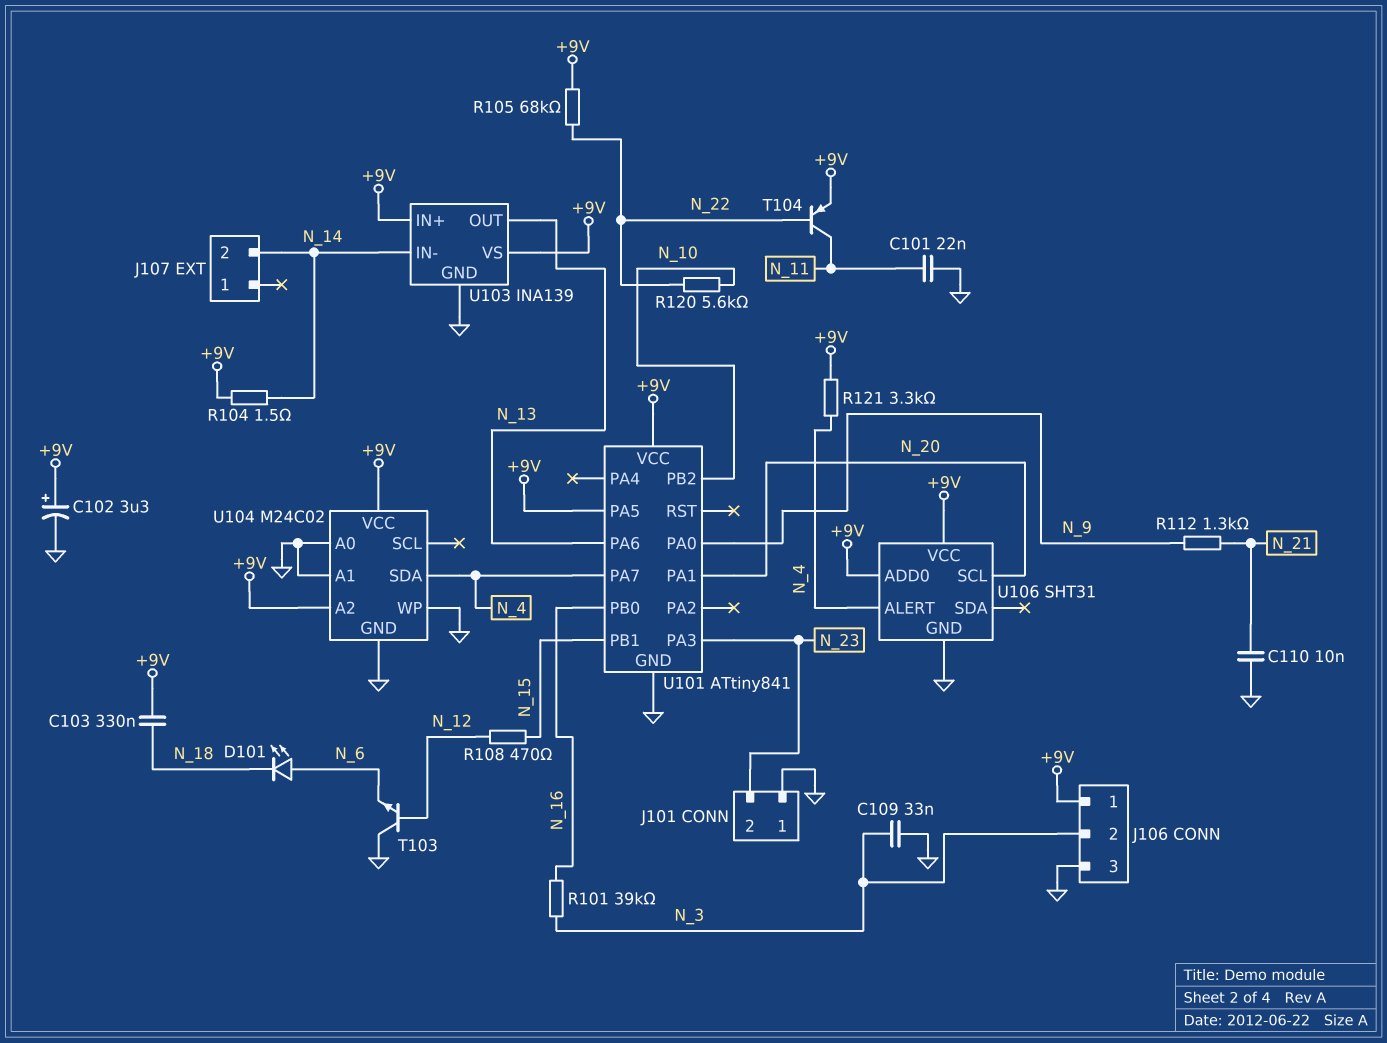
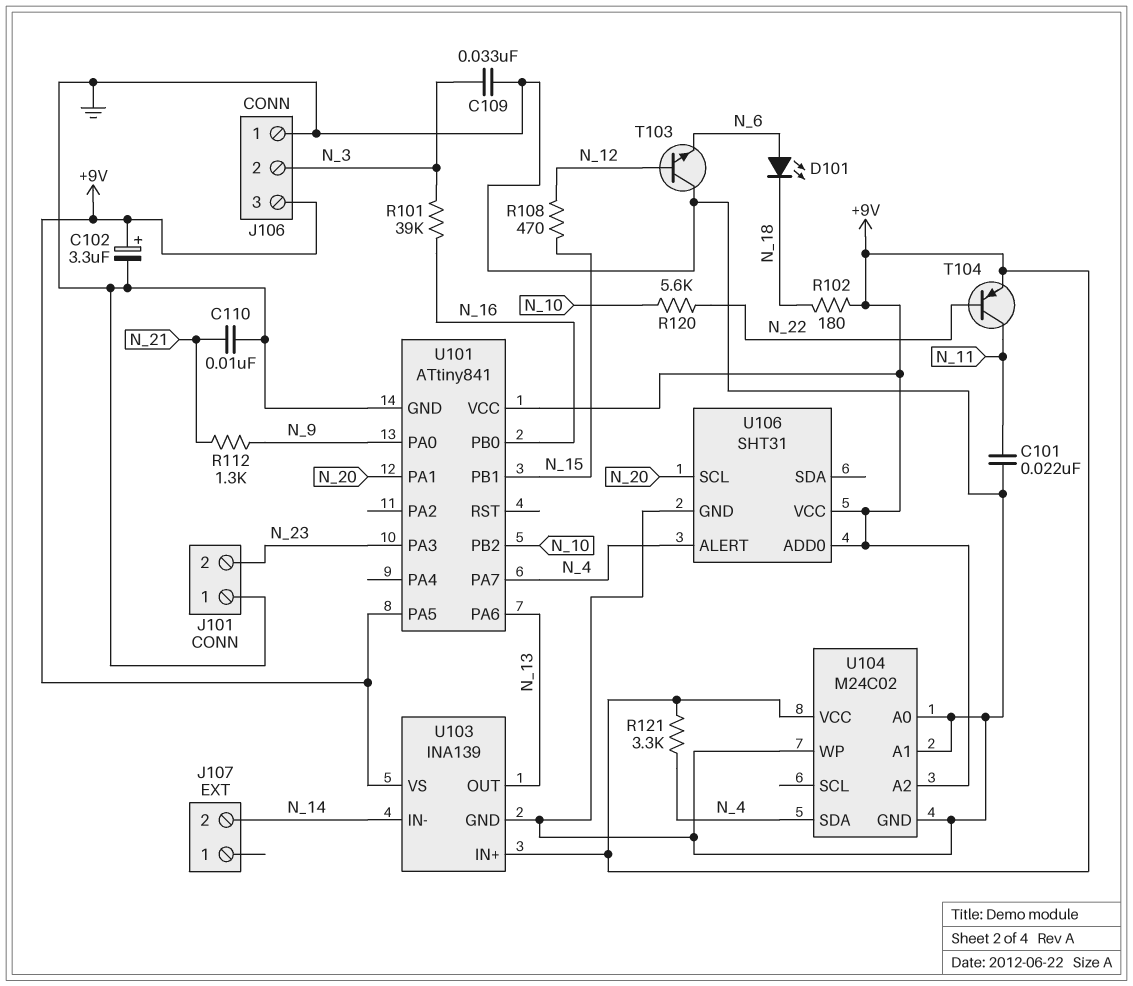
C103: 330nF (+9V, N_18) -> none
J106 pin 1: +9V -> GND
J106 pin 3: GND -> +9V
R102: none -> 180 (+9V, N_18)
R104: 1.5 (+9V, N_14) -> none
R105: 68k (+9V, N_22) -> none

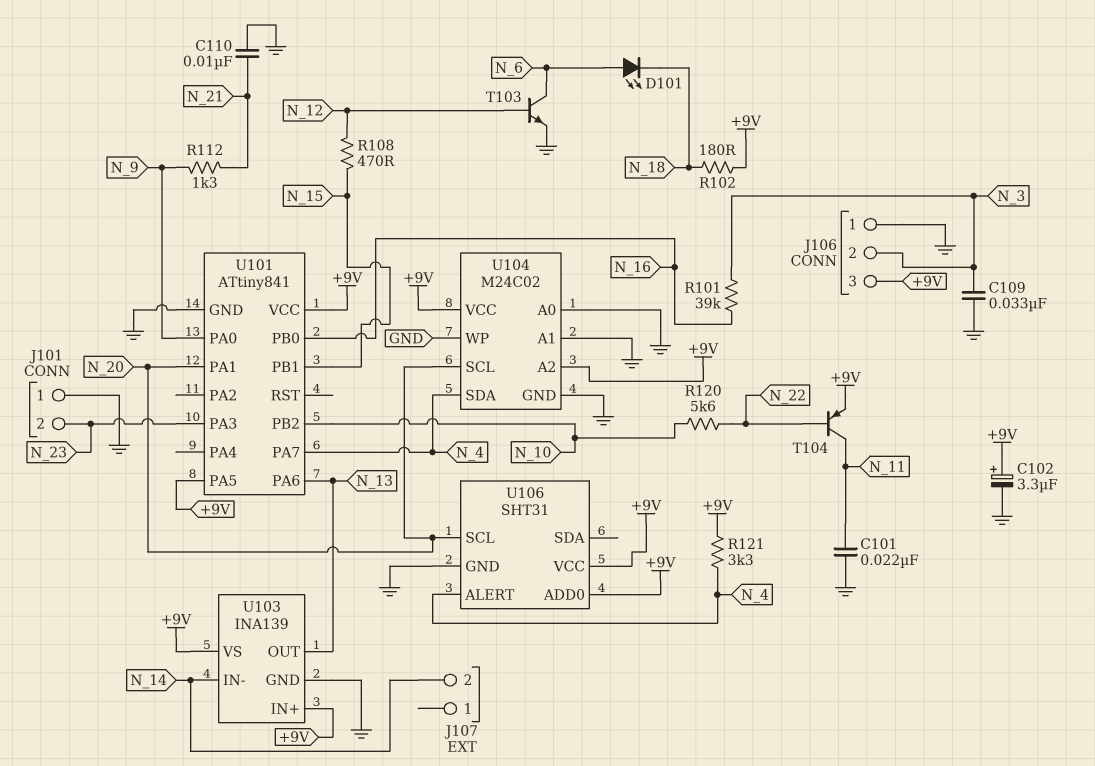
T103: NPN (B N_12, C GND, E N_6) -> NPN (B N_12, C N_6, E GND)
U104 pin SCL: none -> N_20

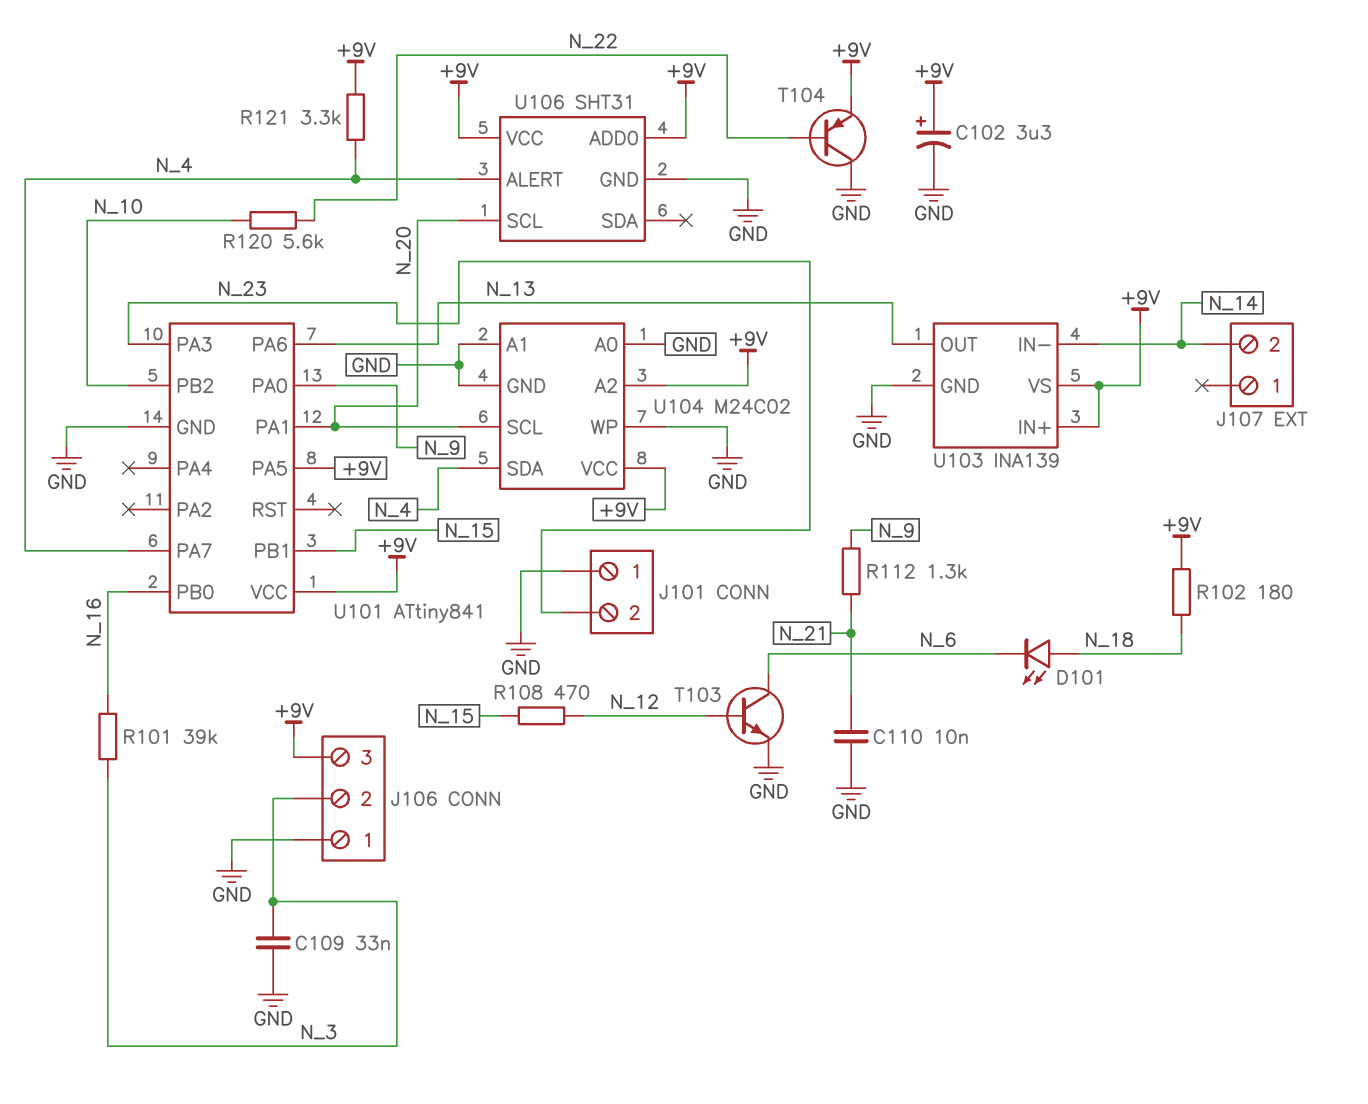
C101: 22nF (GND, N_11) -> none
D101: LED (A N_6, K N_18) -> LED (A N_18, K N_6)
T104: PNP (B N_22, C N_11, E +9V) -> PNP (B N_22, C GND, E +9V)

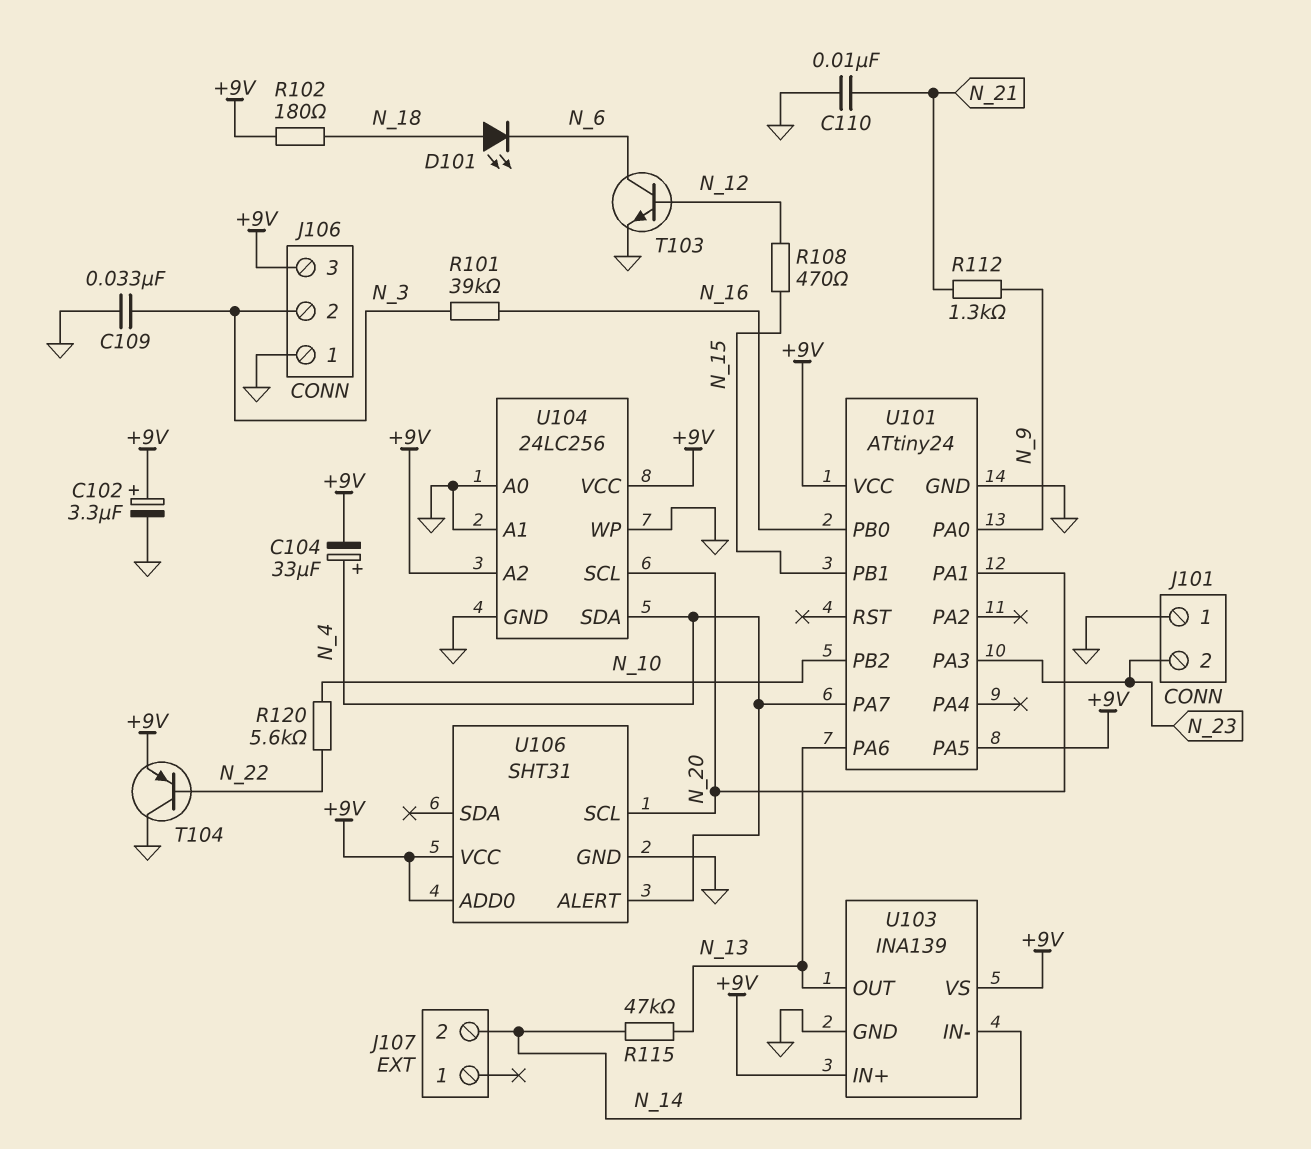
C104: none -> 33uF (plus N_4, minus +9V)
R115: none -> 47k (N_13, N_14)
R121: 3.3k (+9V, N_4) -> none
U101: ATtiny841 -> ATtiny24
U104: M24C02 -> 24LC256

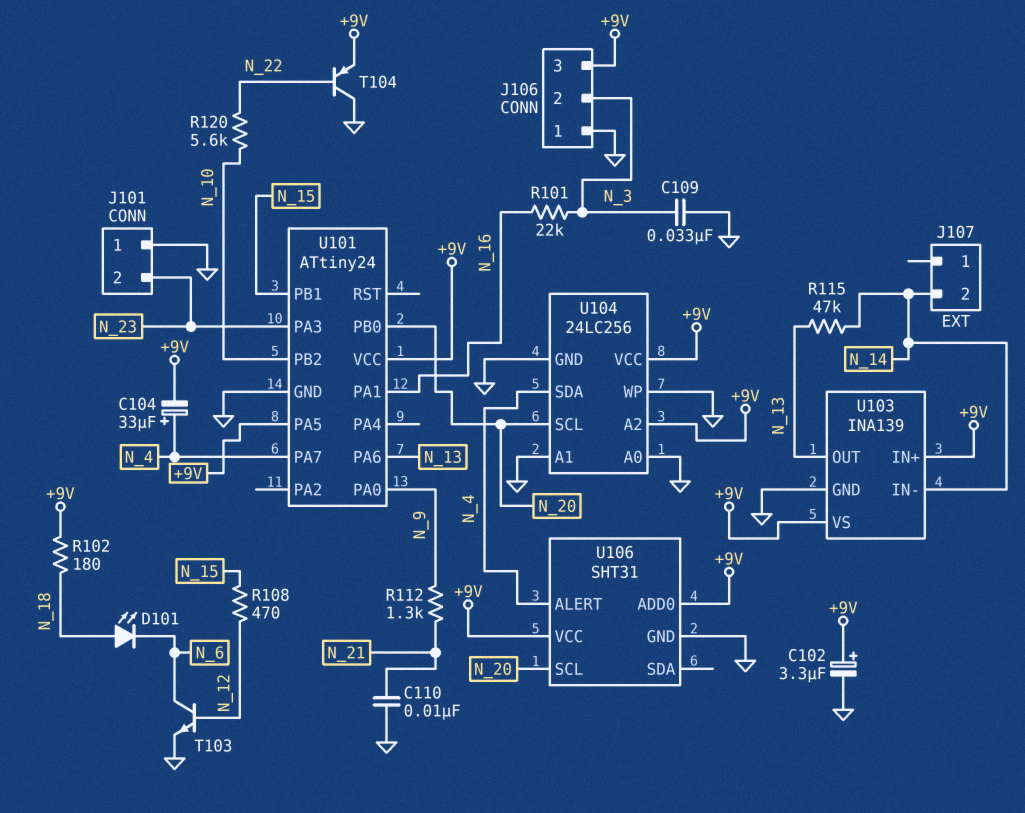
R101: 39k (N_3, N_16) -> 22k (N_3, N_16)
U101 pin PA1: N_20 -> N_16
U101 pin PB0: N_16 -> N_20

